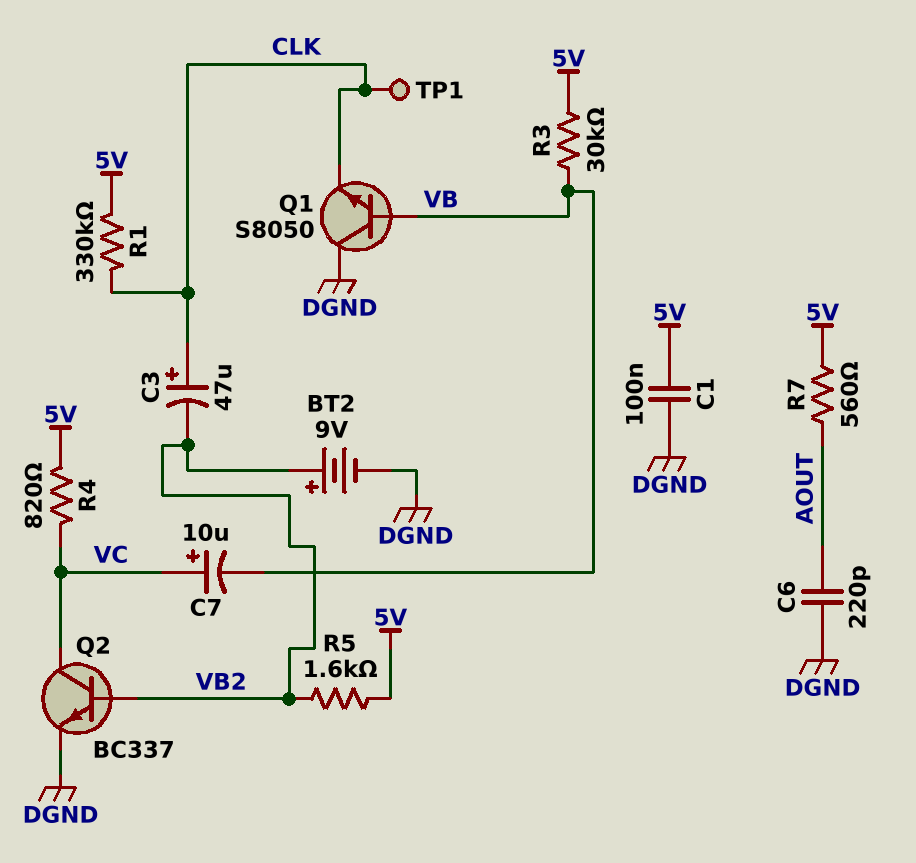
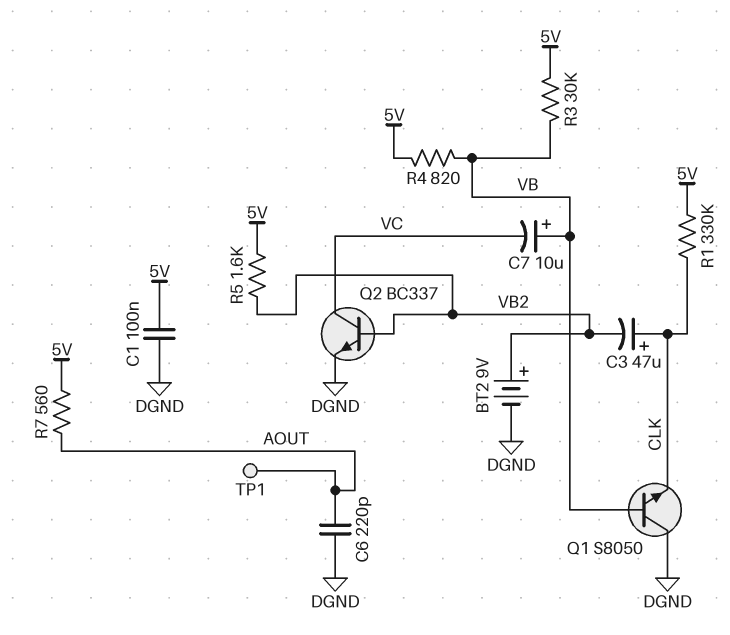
C7: 10uF (plus VC, minus VB) -> 10uF (plus VB, minus VC)
R4: 820 (5V, VC) -> 820 (5V, VB)
TP1: test point (CLK) -> test point (AOUT)

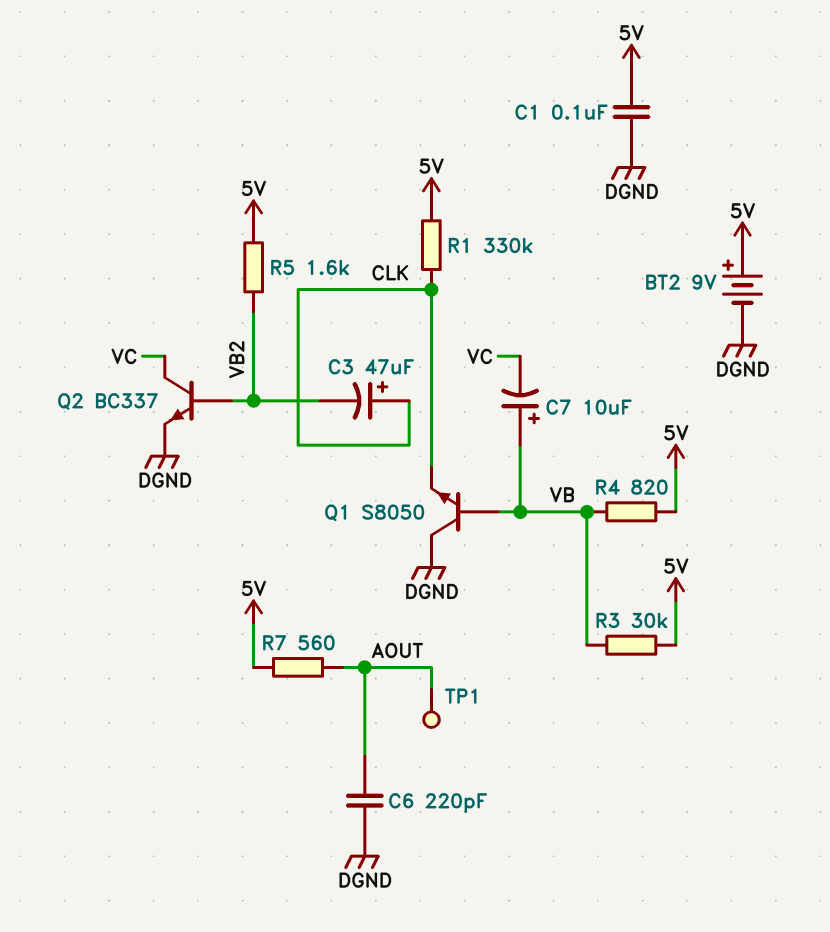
BT2: 9V (plus VB2, minus DGND) -> 9V (plus 5V, minus DGND)

